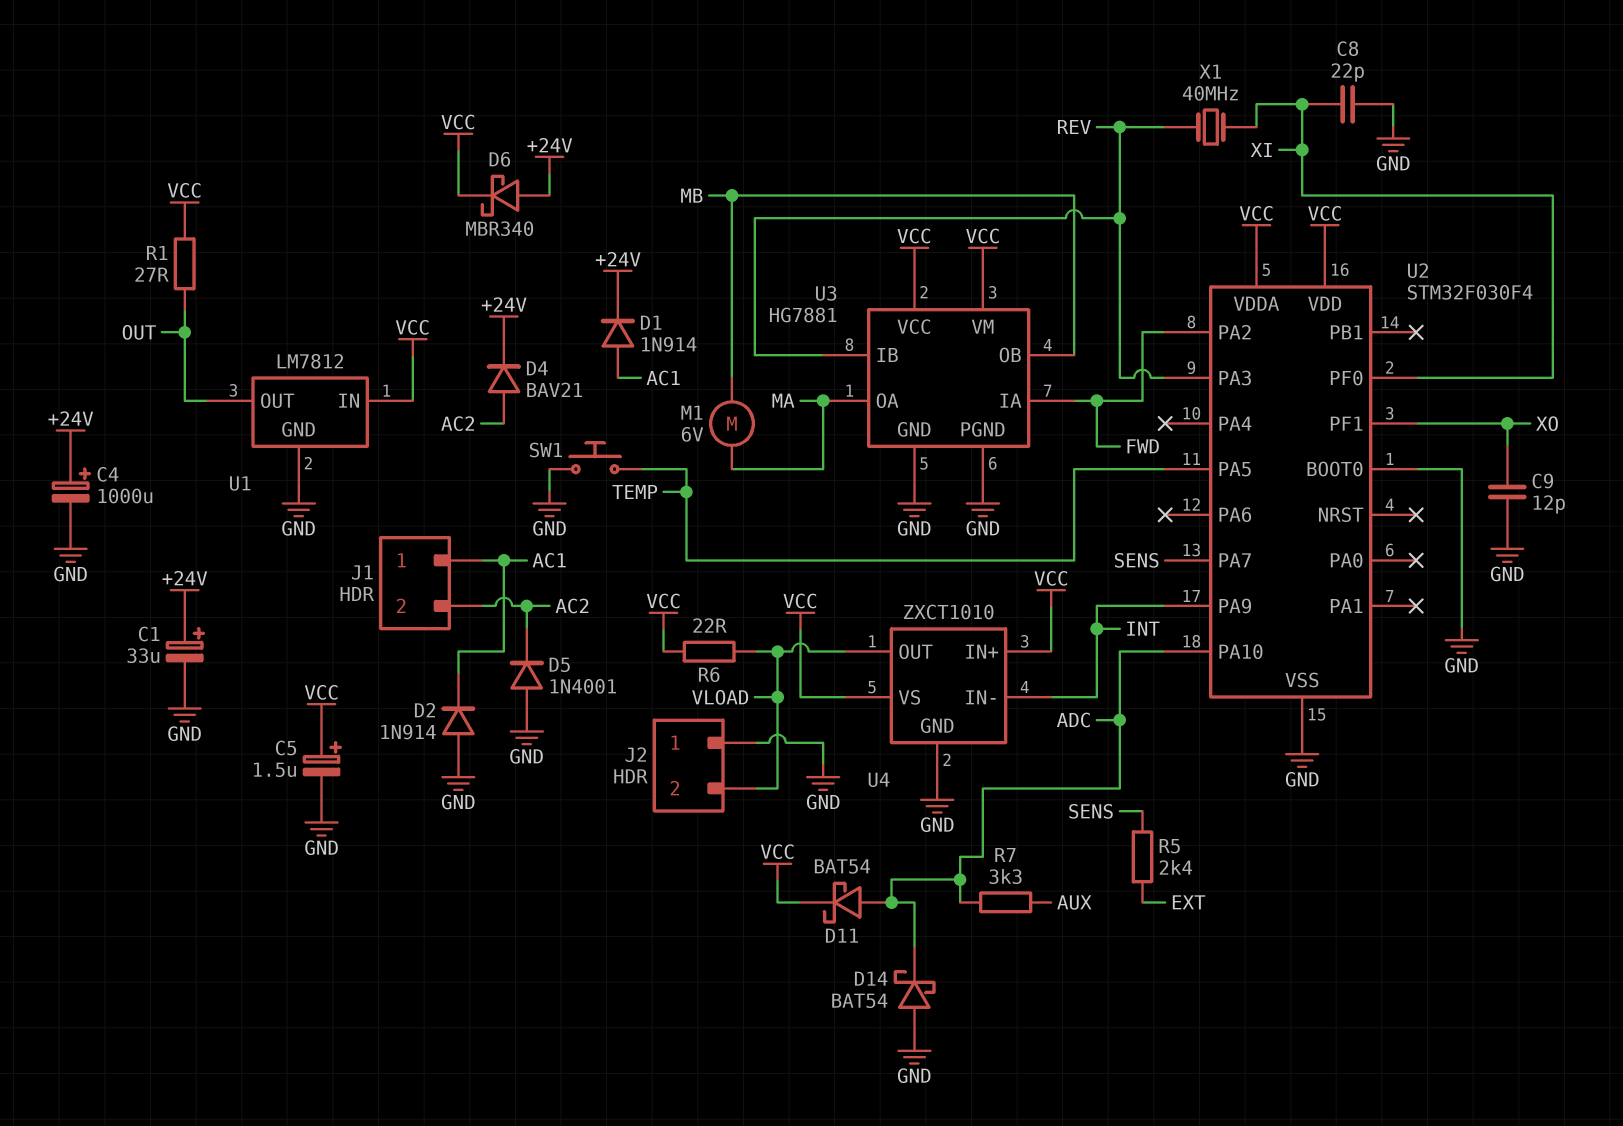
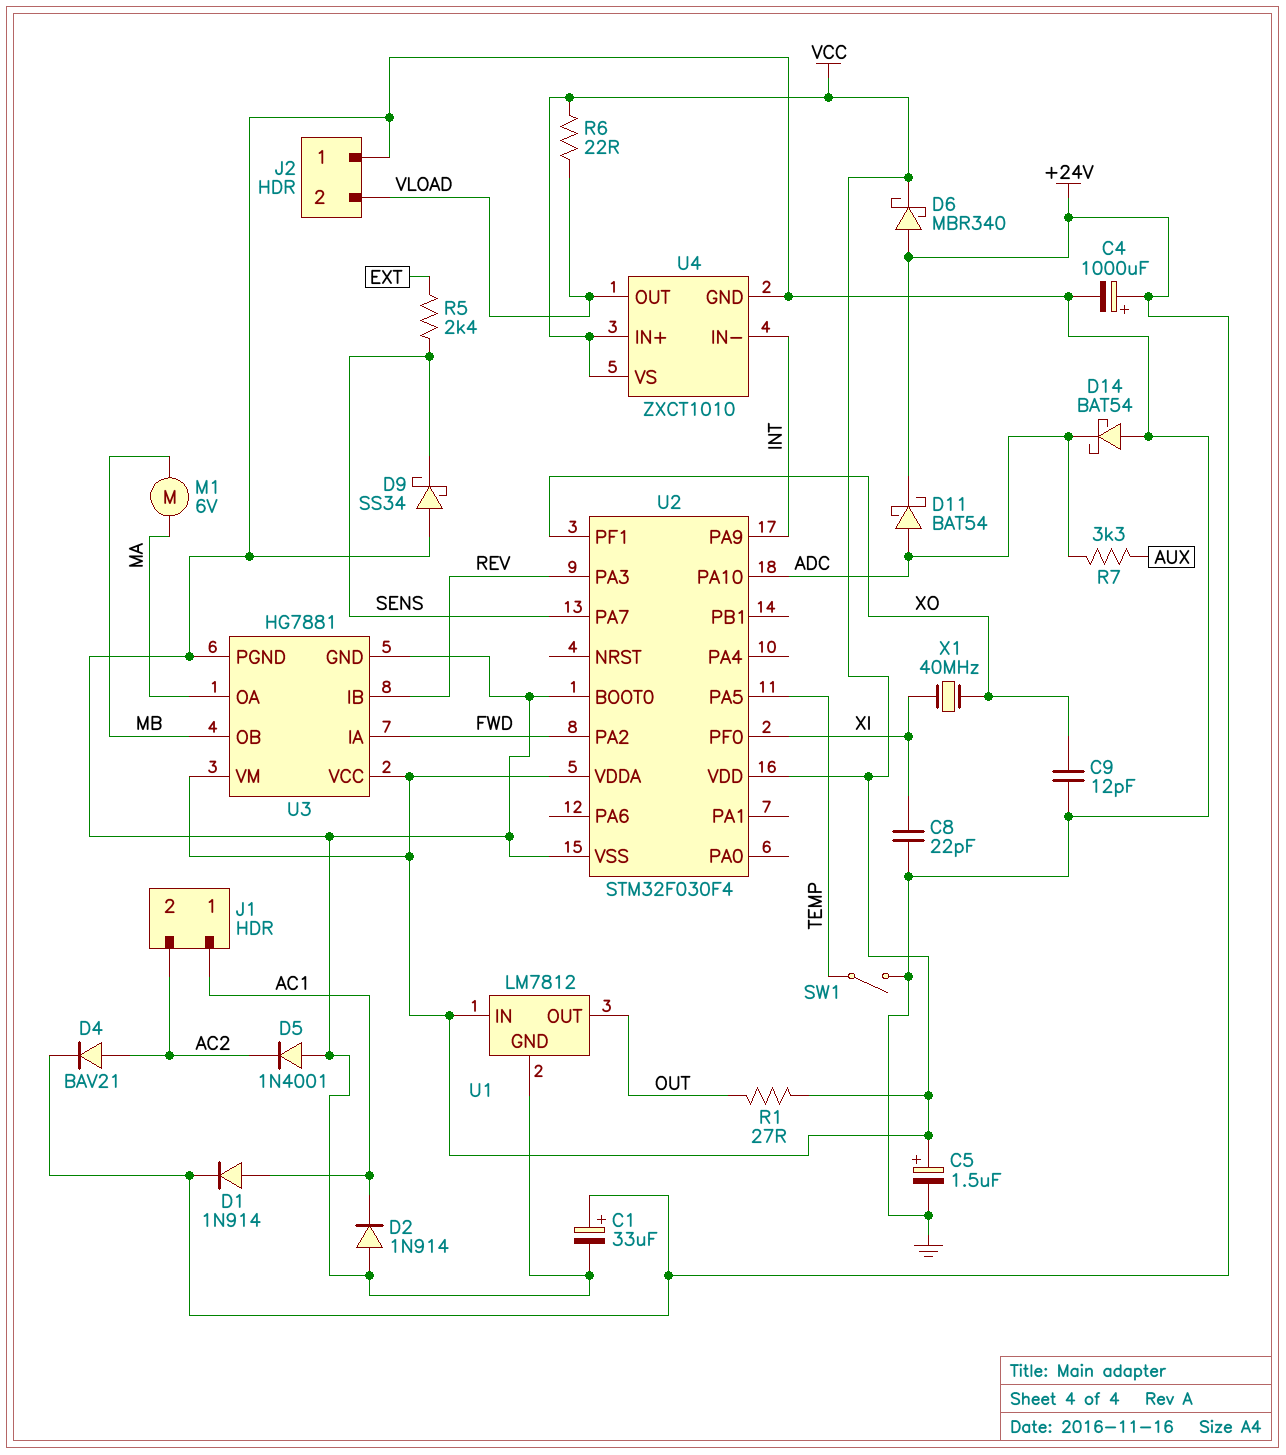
D9: none -> schottky SS34 (A GND, K SENS)
D11: schottky BAT54 (A ADC, K VCC) -> schottky BAT54 (A ADC, K +24V)
SW1: button (GND, TEMP) -> switch (GND, TEMP)
X1: 40MHz (REV, XI) -> 40MHz (XI, XO)

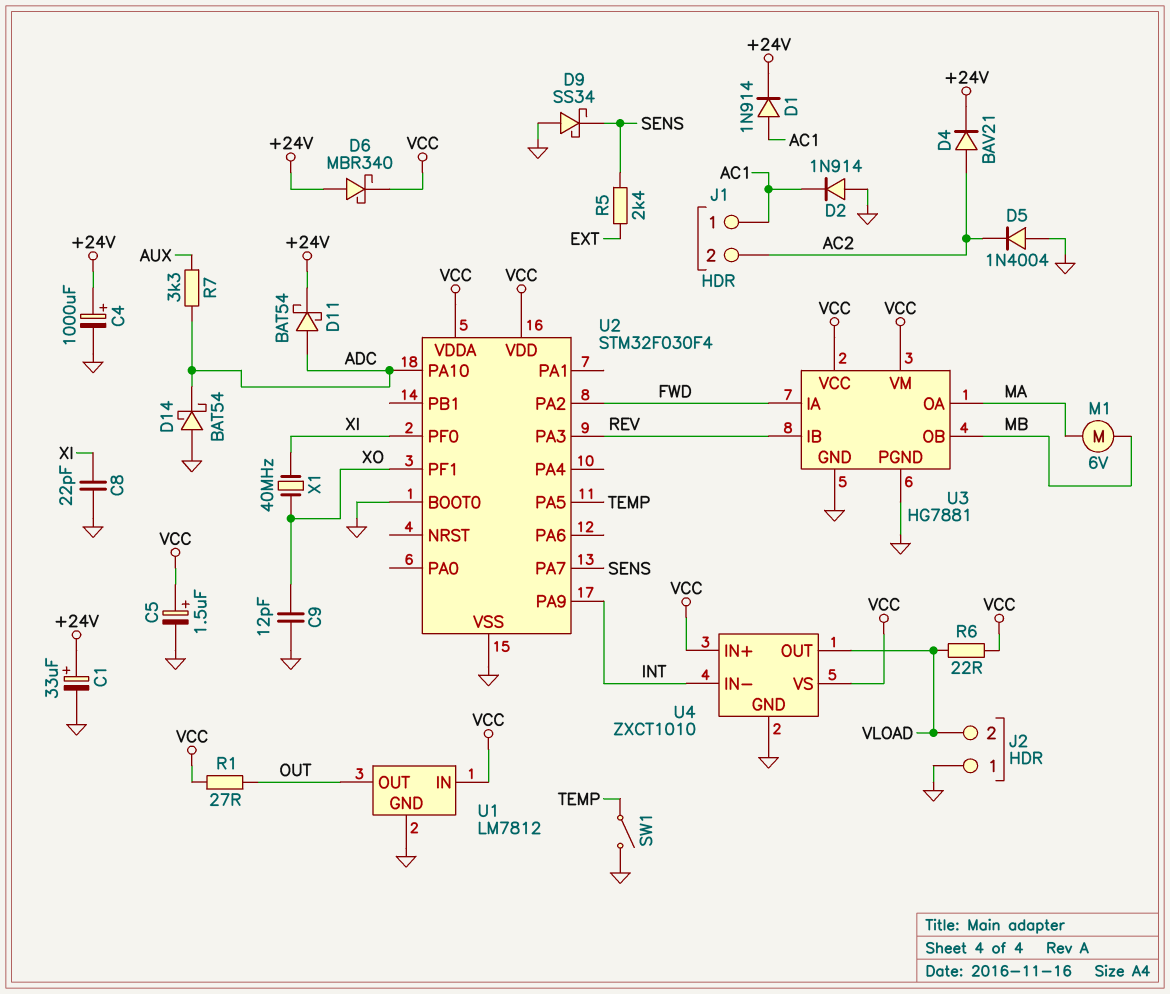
D5: diode 1N4001 (A GND, K AC2) -> diode 1N4004 (A GND, K AC2)

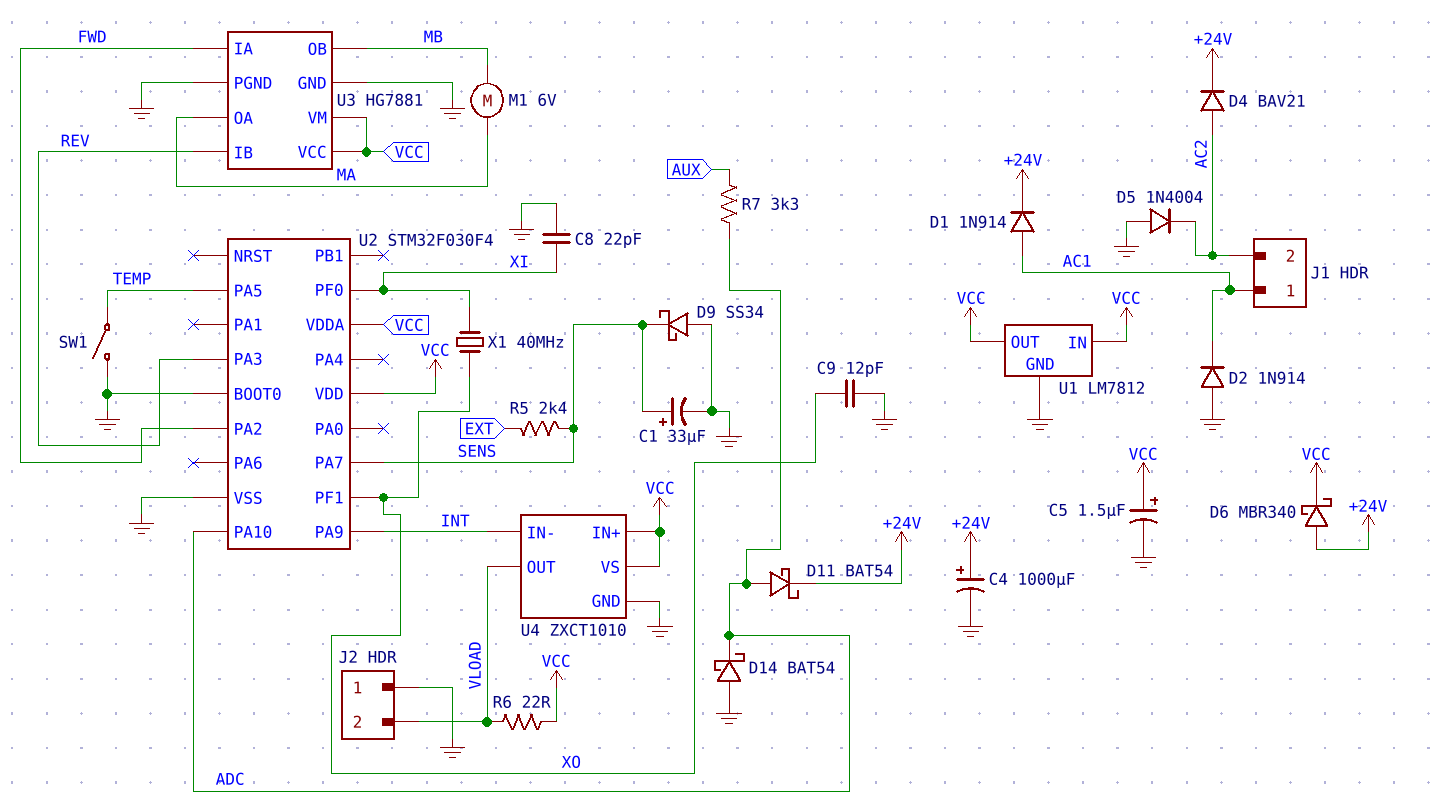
C1: 33uF (plus +24V, minus GND) -> 33uF (plus SENS, minus GND)
R1: 27 (OUT, VCC) -> none
U1 pin OUT: OUT -> VCC

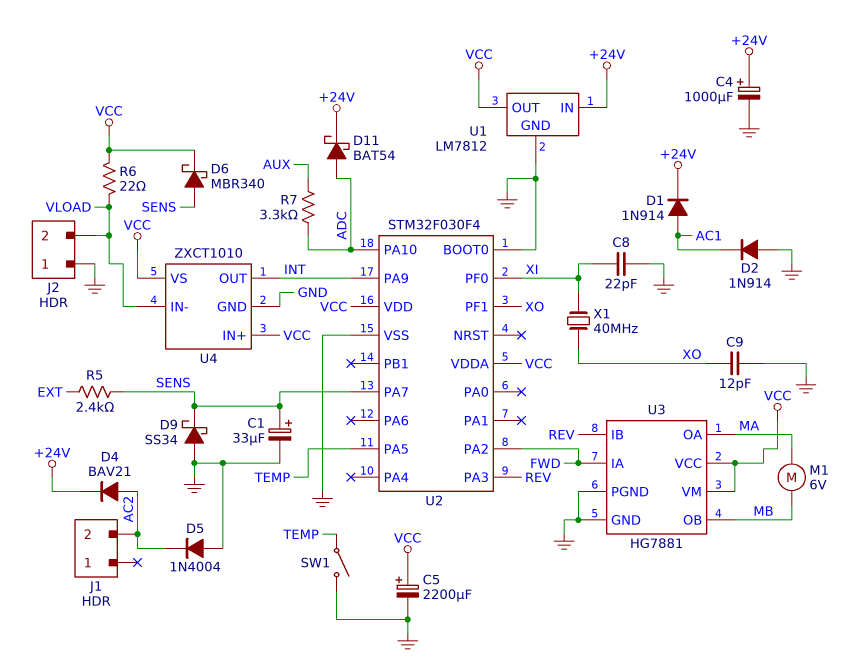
C5: 1.5uF (plus VCC, minus GND) -> 2200uF (plus VCC, minus GND)
D6: schottky MBR340 (A +24V, K VCC) -> schottky MBR340 (A SENS, K VCC)
D14: schottky BAT54 (A GND, K ADC) -> none
J1 pin 1: AC1 -> none
U1 pin IN: VCC -> +24V
U4 pin IN-: INT -> VLOAD
U4 pin OUT: VLOAD -> INT

